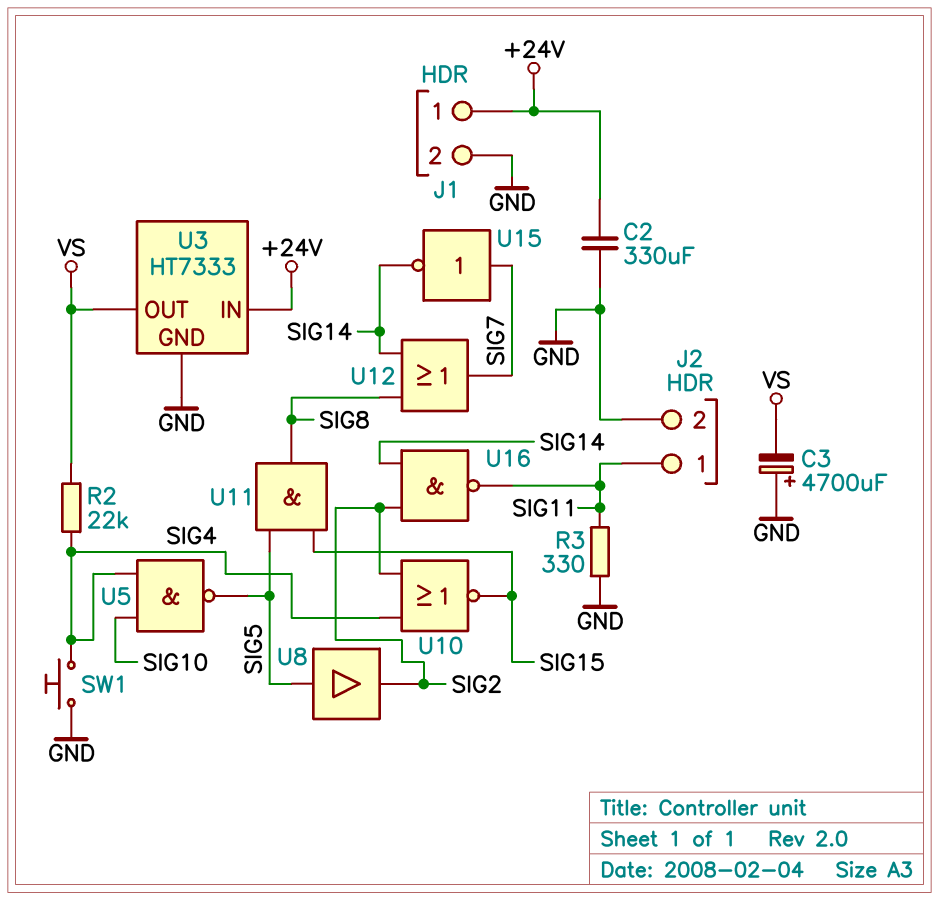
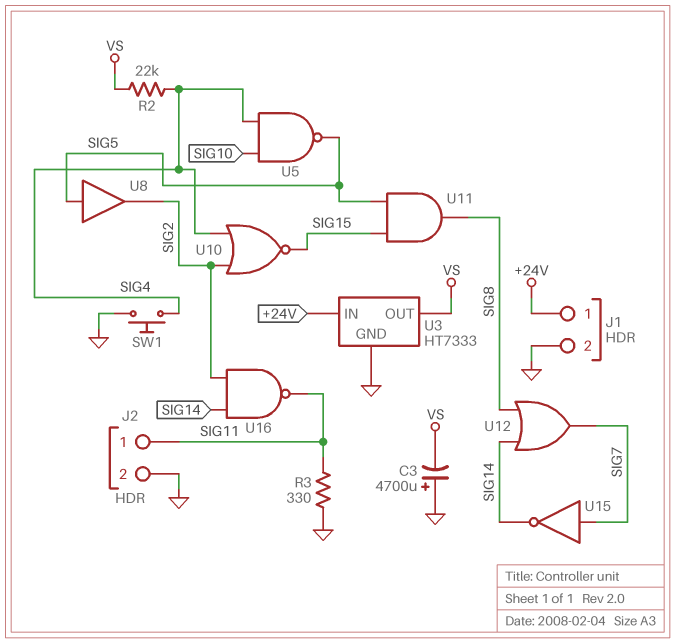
C2: 330uF (+24V, GND) -> none

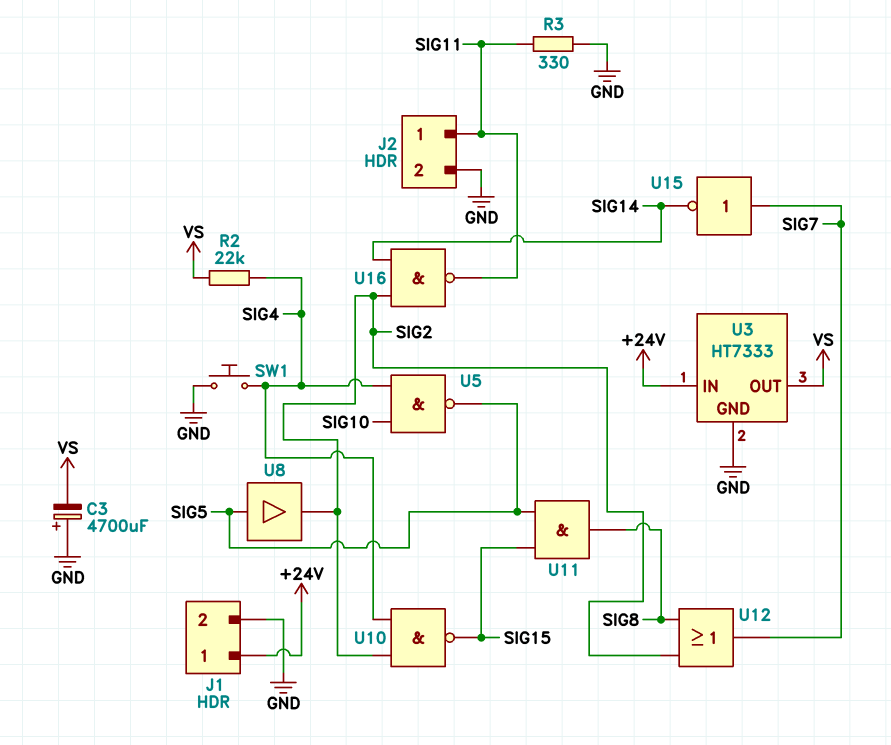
U10: NOR (in SIG2, in SIG4, out SIG15) -> NAND (in SIG2, in SIG4, out SIG15)
U12: OR (in SIG8, in SIG14, out SIG7) -> OR (in SIG2, in SIG8, out SIG7)

